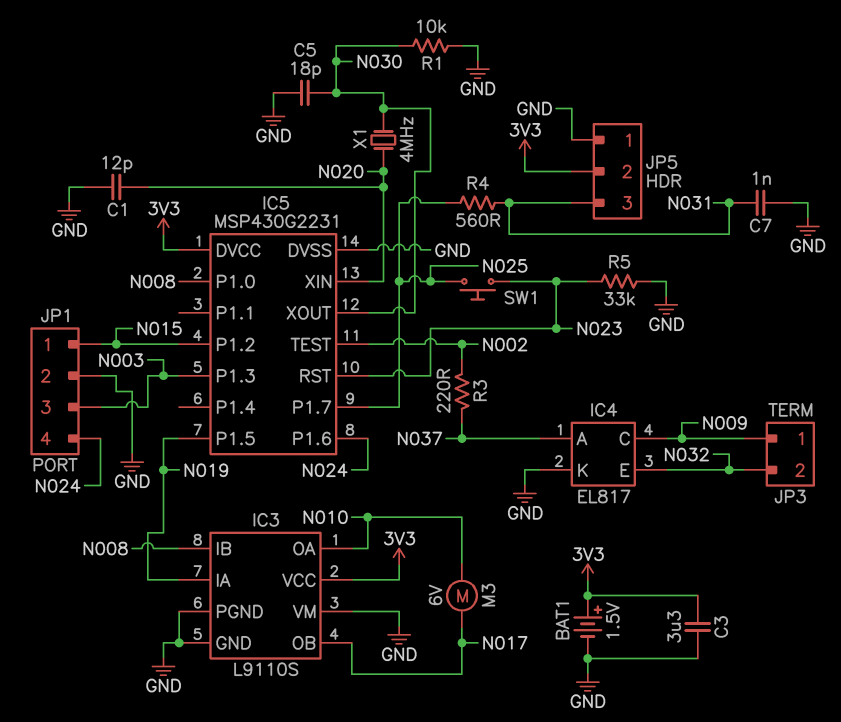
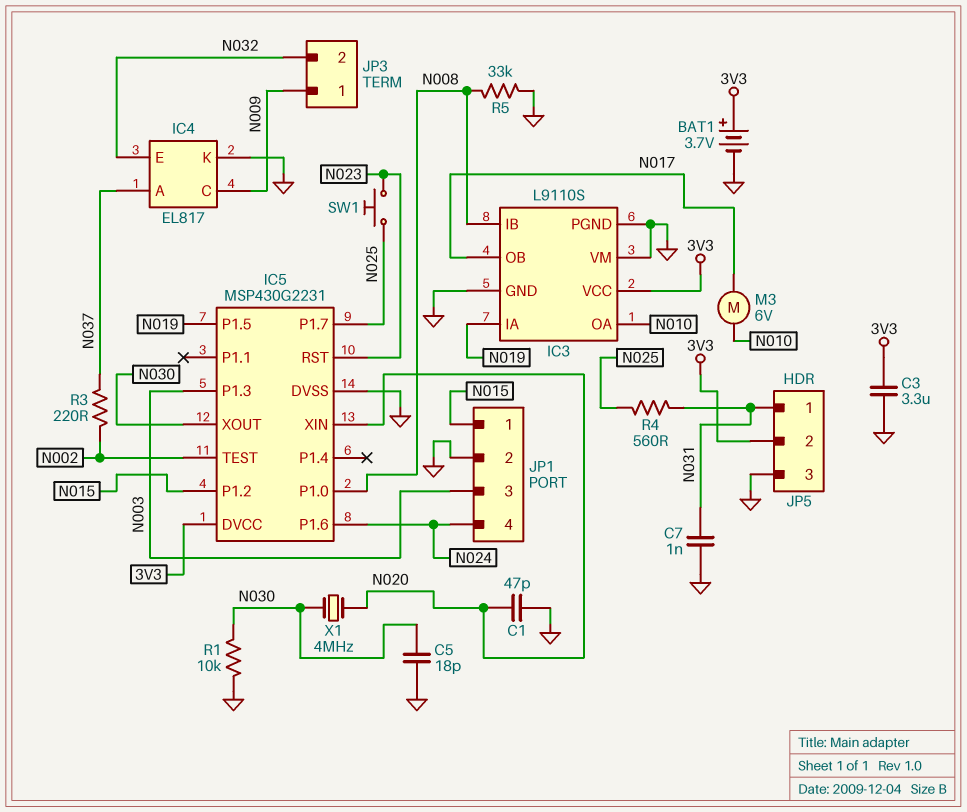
BAT1: 1.5V (plus 3V3, minus GND) -> 3.7V (plus 3V3, minus GND)
C1: 12pF (GND, N020) -> 47pF (GND, N020)
JP5 pin 1: GND -> N031
JP5 pin 3: N031 -> GND
R5: 33k (GND, N023) -> 33k (GND, N008)

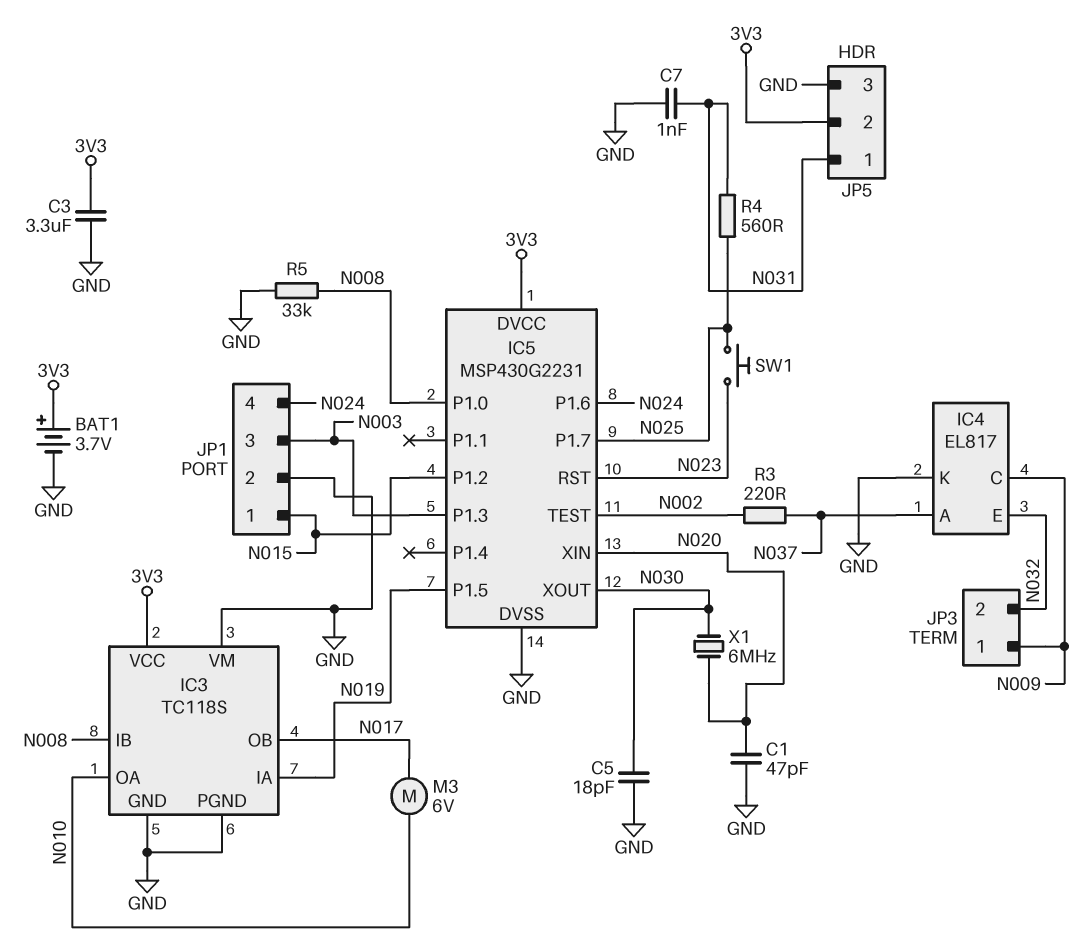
IC3: L9110S -> TC118S
R1: 10k (GND, N030) -> none
X1: 4MHz (N020, N030) -> 6MHz (N020, N030)

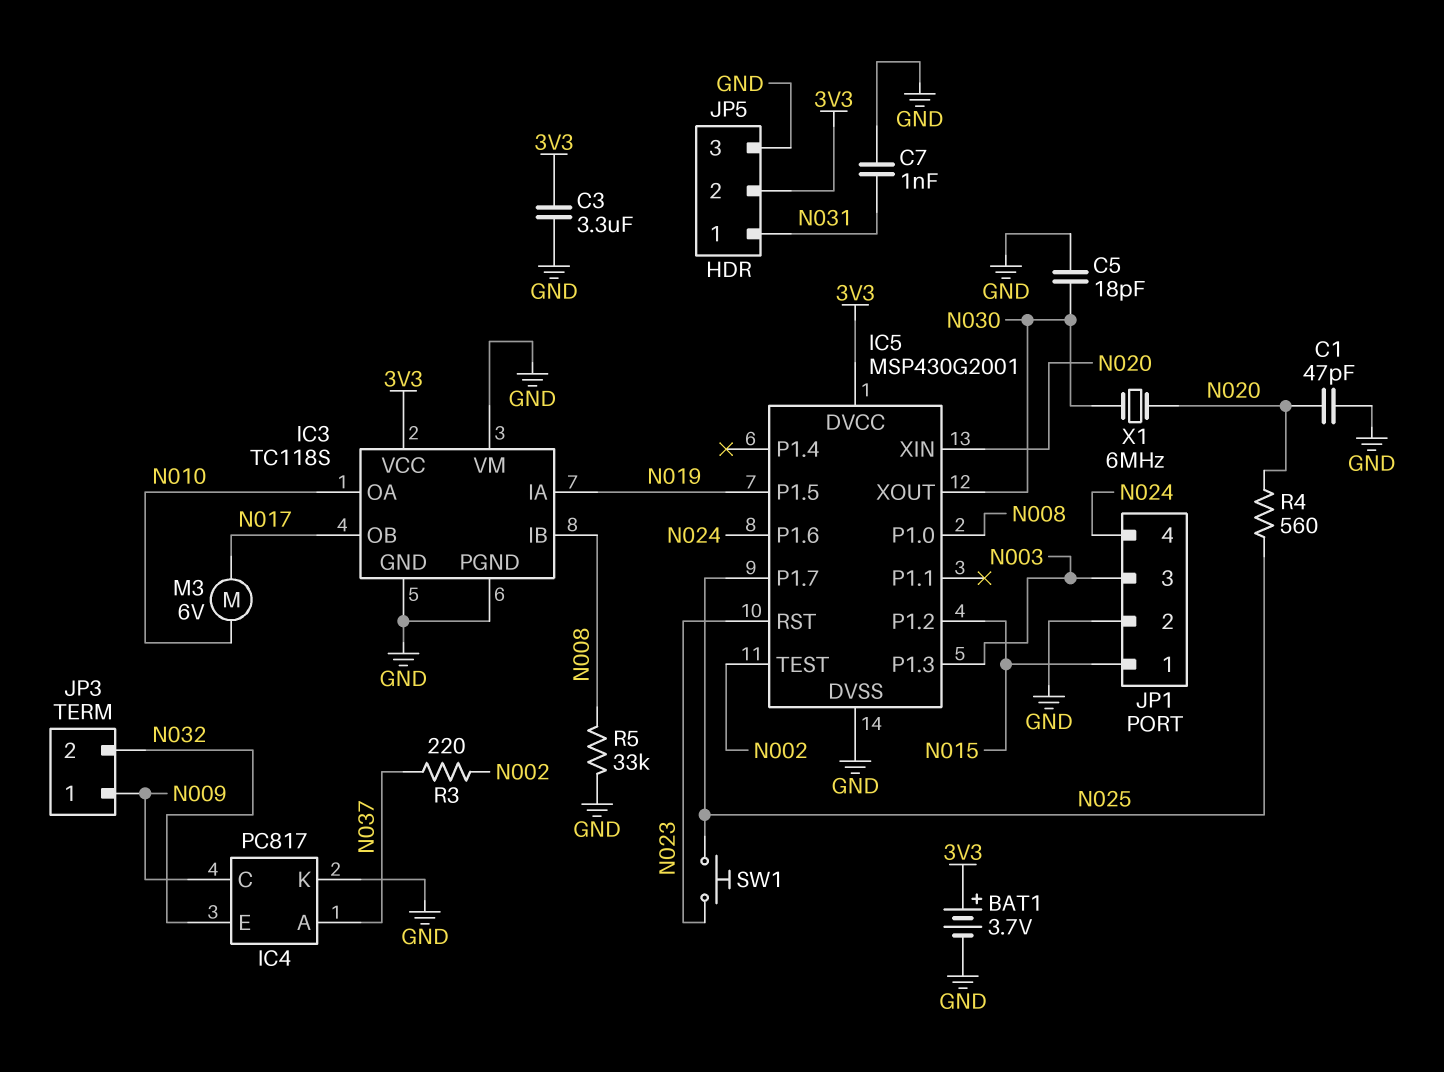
IC4: EL817 -> PC817
IC5: MSP430G2231 -> MSP430G2001
R4: 560 (N025, N031) -> 560 (N020, N025)

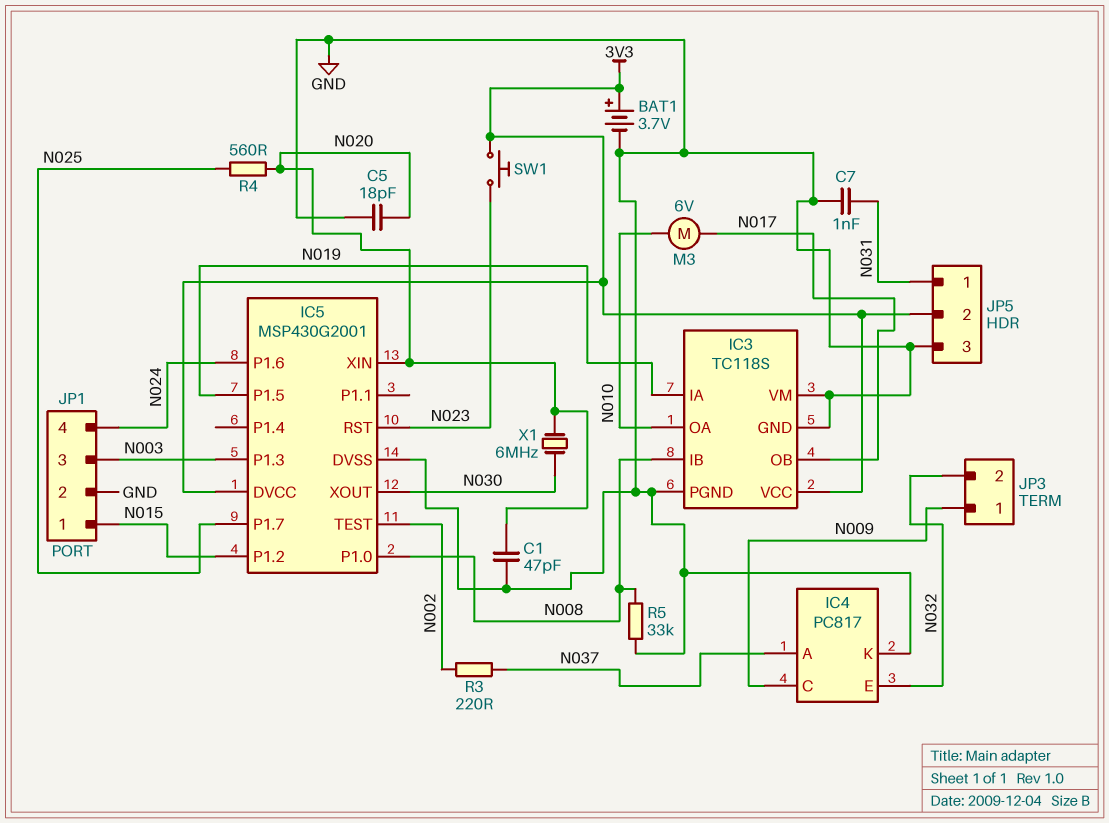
C3: 3.3uF (3V3, GND) -> none
C5: 18pF (GND, N030) -> 18pF (GND, N020)
SW1: button (N023, N025) -> button (3V3, N023)

